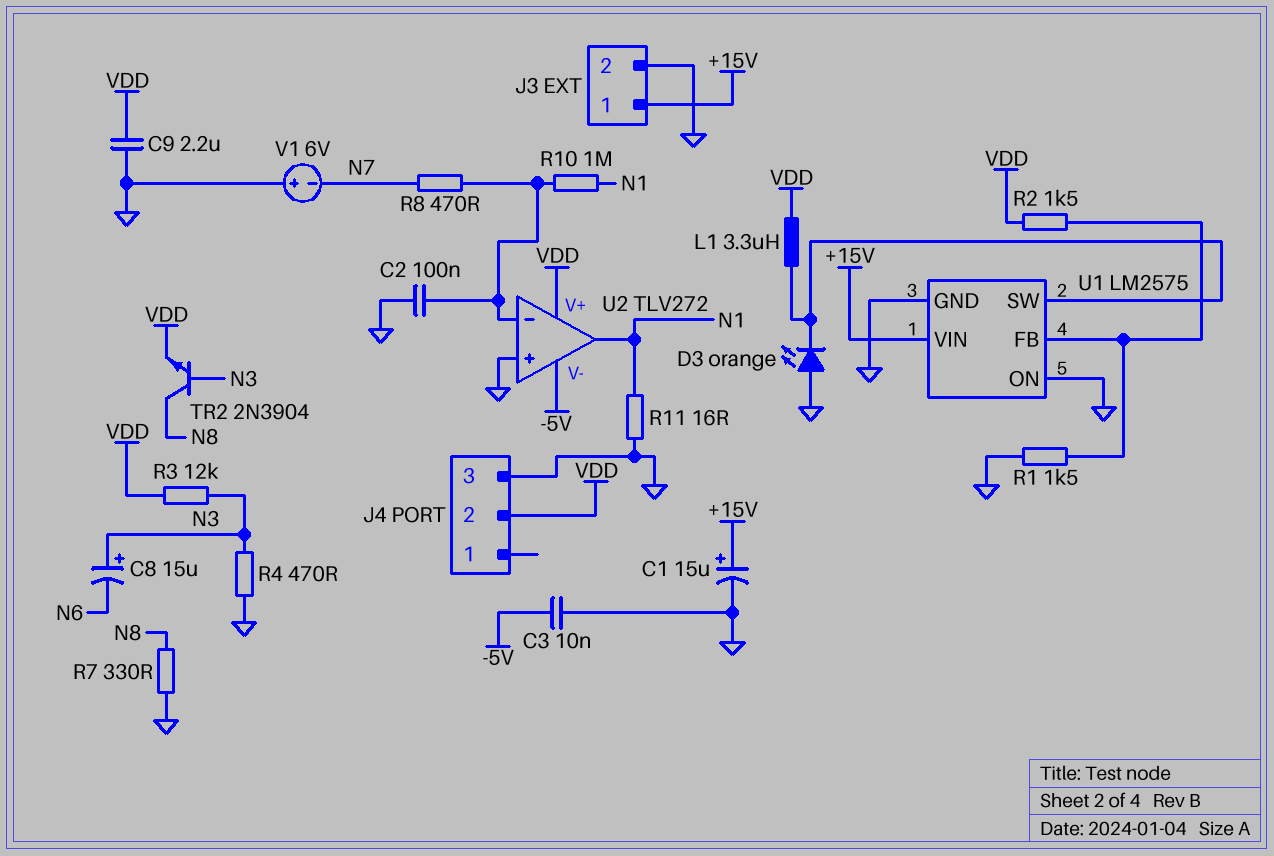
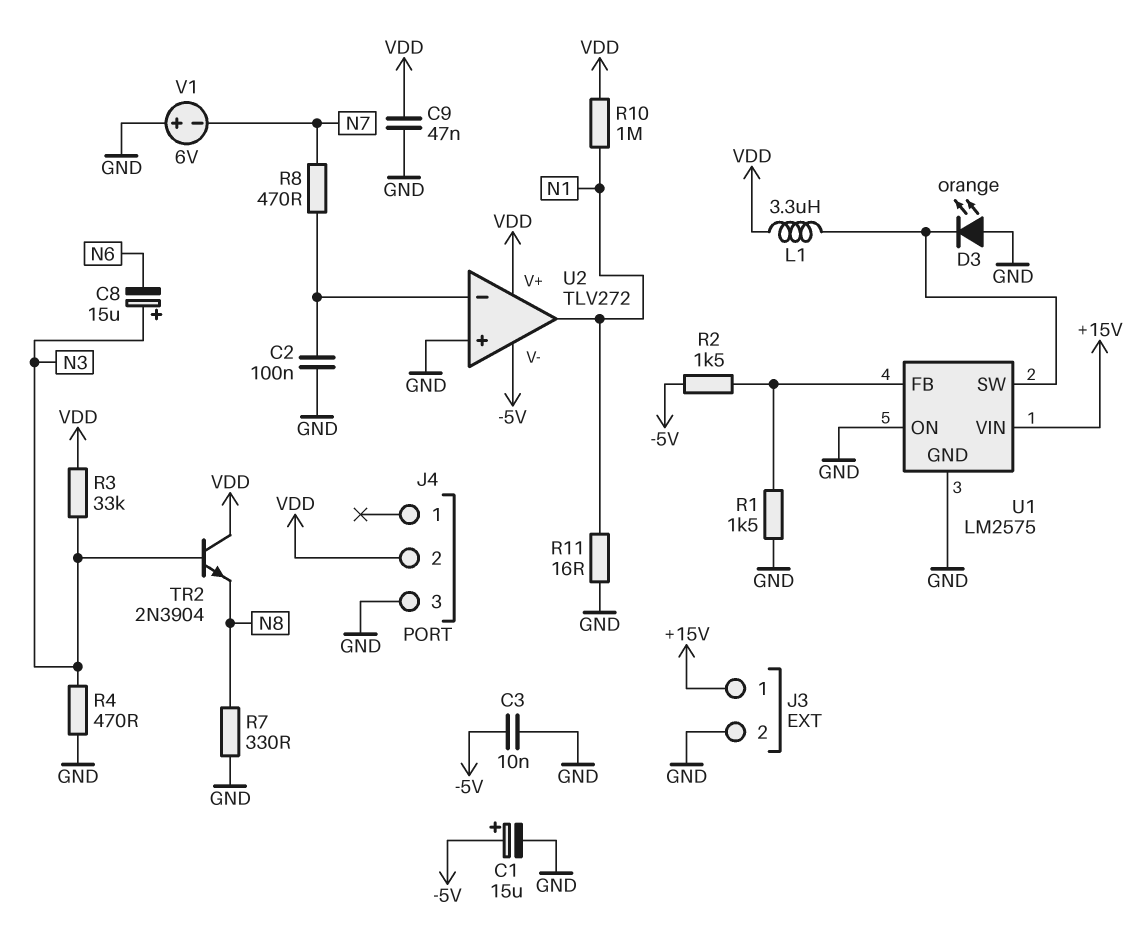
C1: 15uF (plus +15V, minus GND) -> 15uF (plus -5V, minus GND)
C9: 2.2uF (GND, VDD) -> 47nF (GND, VDD)
R2: 1.5k (U1/FB, VDD) -> 1.5k (-5V, U1/FB)
R3: 12k (N3, VDD) -> 33k (N3, VDD)
R10: 1M (N1, U2/in-) -> 1M (N1, VDD)
TR2: NPN 2N3904 (B N3, C N8, E VDD) -> NPN 2N3904 (B N3, C VDD, E N8)

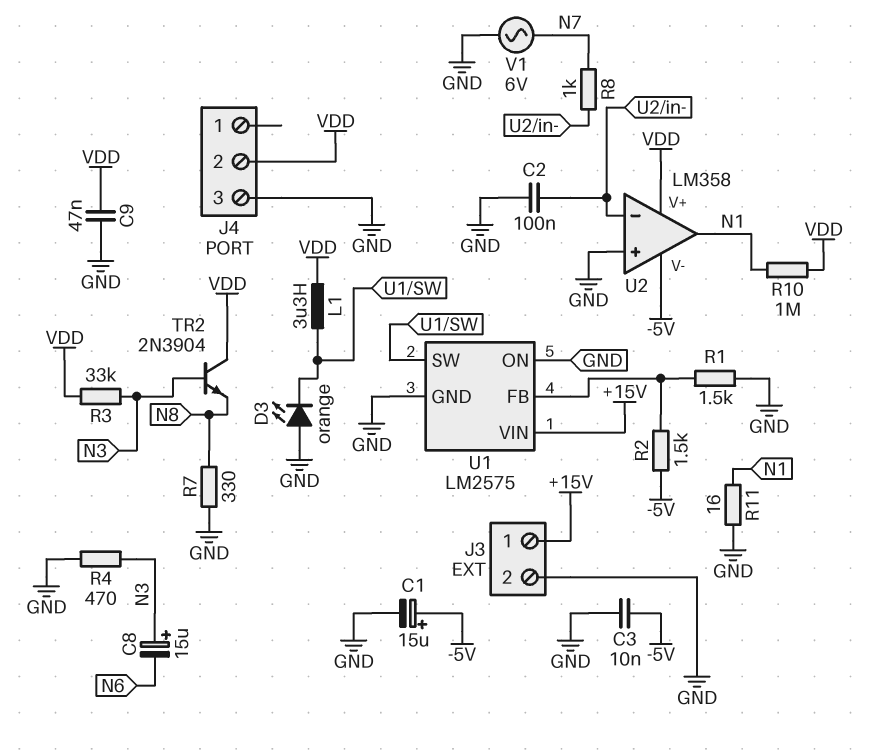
R8: 470 (N7, U2/in-) -> 1k (N7, U2/in-)
U2: TLV272 -> LM358
V1: 6V (plus GND, minus N7) -> AC 6V (GND, N7)

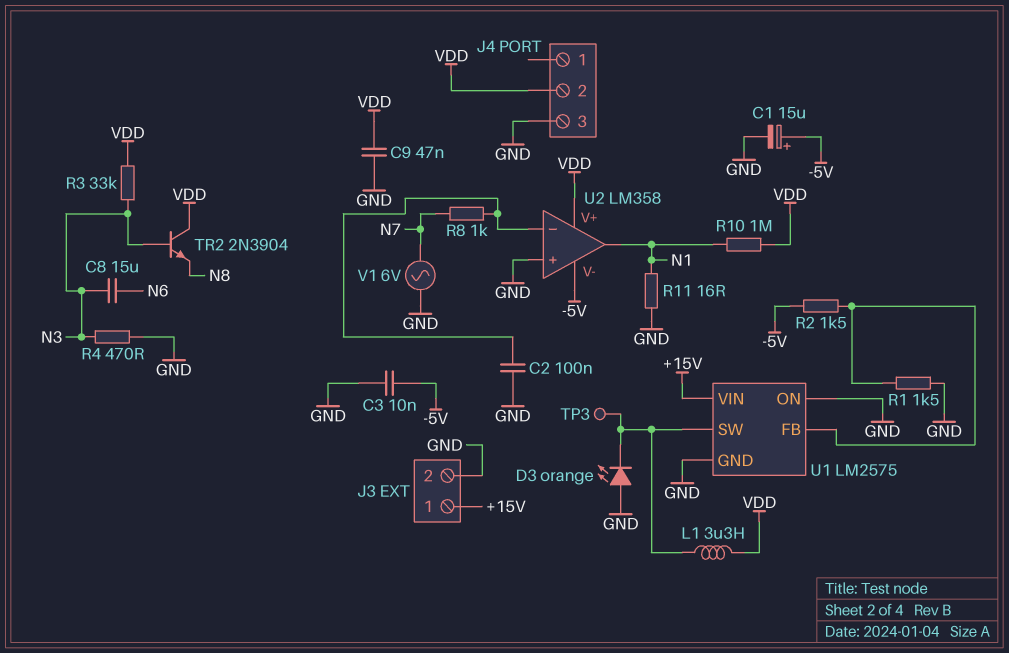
C8: 15uF (plus N3, minus N6) -> 15uF (N3, N6)
R7: 330 (GND, N8) -> none
TP3: none -> test point (U1/SW)

